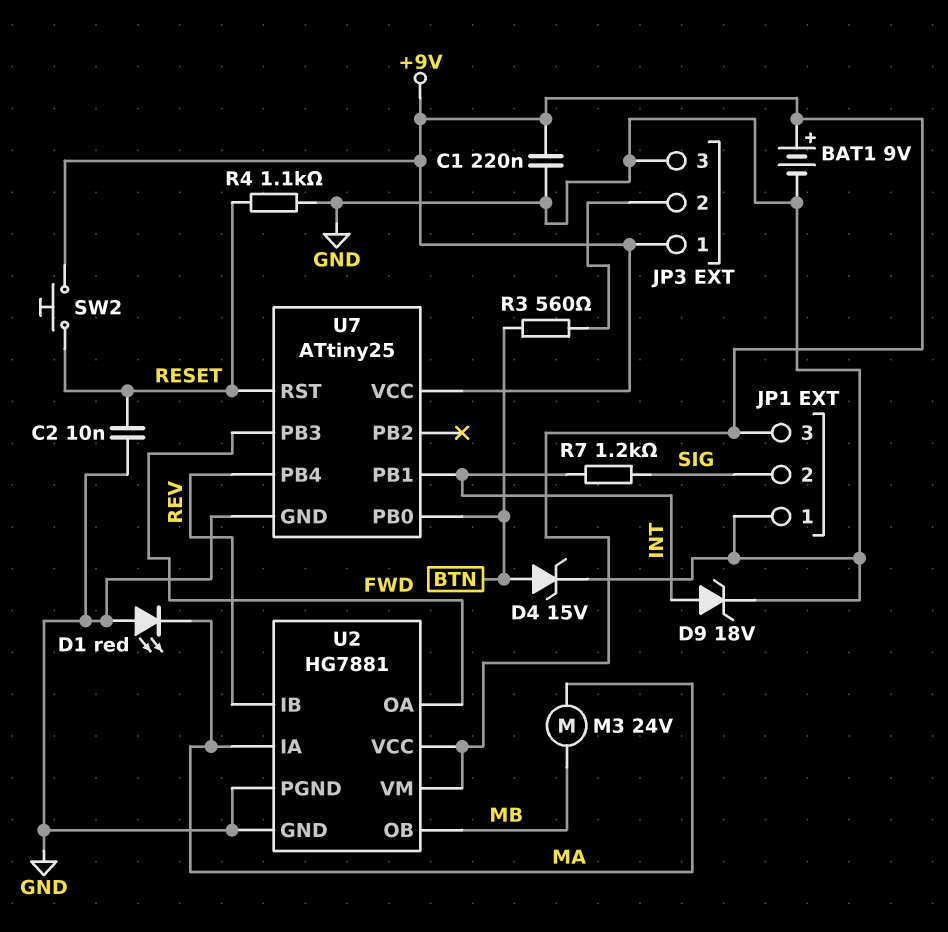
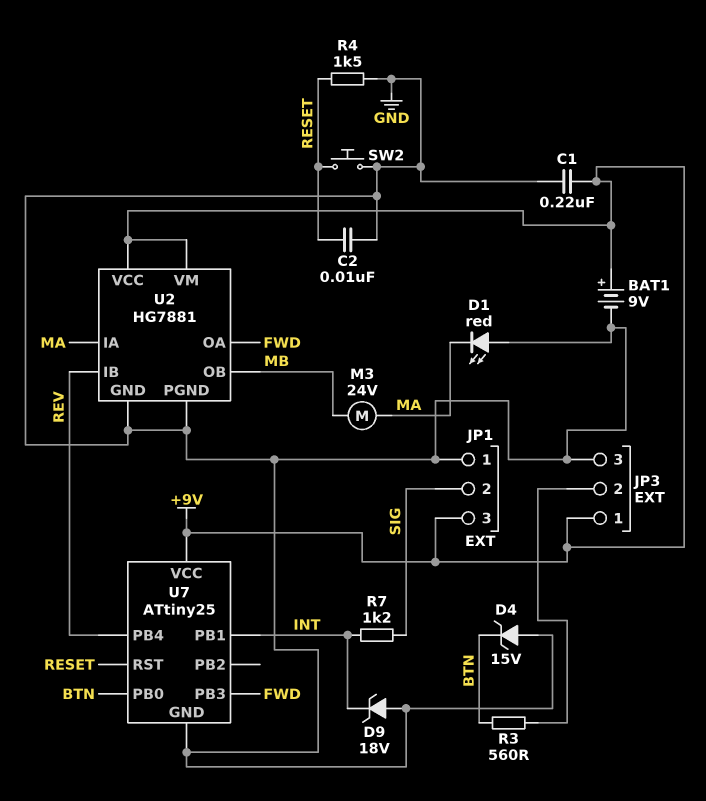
D4: zener 15V (A BTN, K GND) -> zener 15V (A GND, K BTN)
D9: zener 18V (A INT, K GND) -> zener 18V (A GND, K INT)
R4: 1.1k (GND, RESET) -> 1.5k (GND, RESET)
SW2: button (+9V, RESET) -> button (GND, RESET)

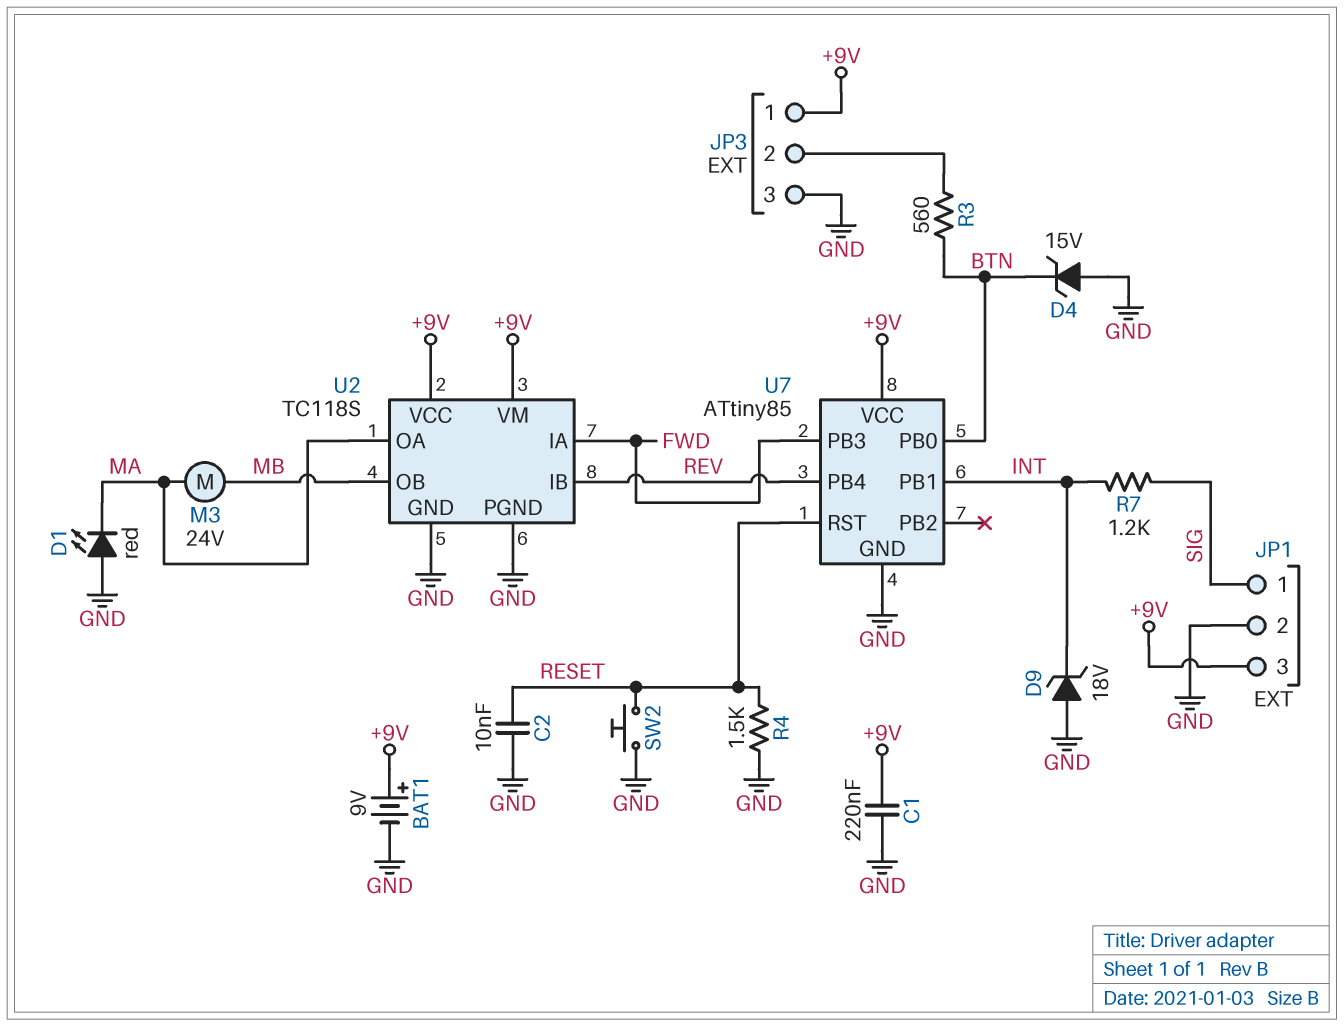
JP1 pin 1: GND -> SIG
JP1 pin 2: SIG -> GND
U2: HG7881 -> TC118S
U2 pin IA: MA -> FWD
U2 pin OA: FWD -> MA
U7: ATtiny25 -> ATtiny85

